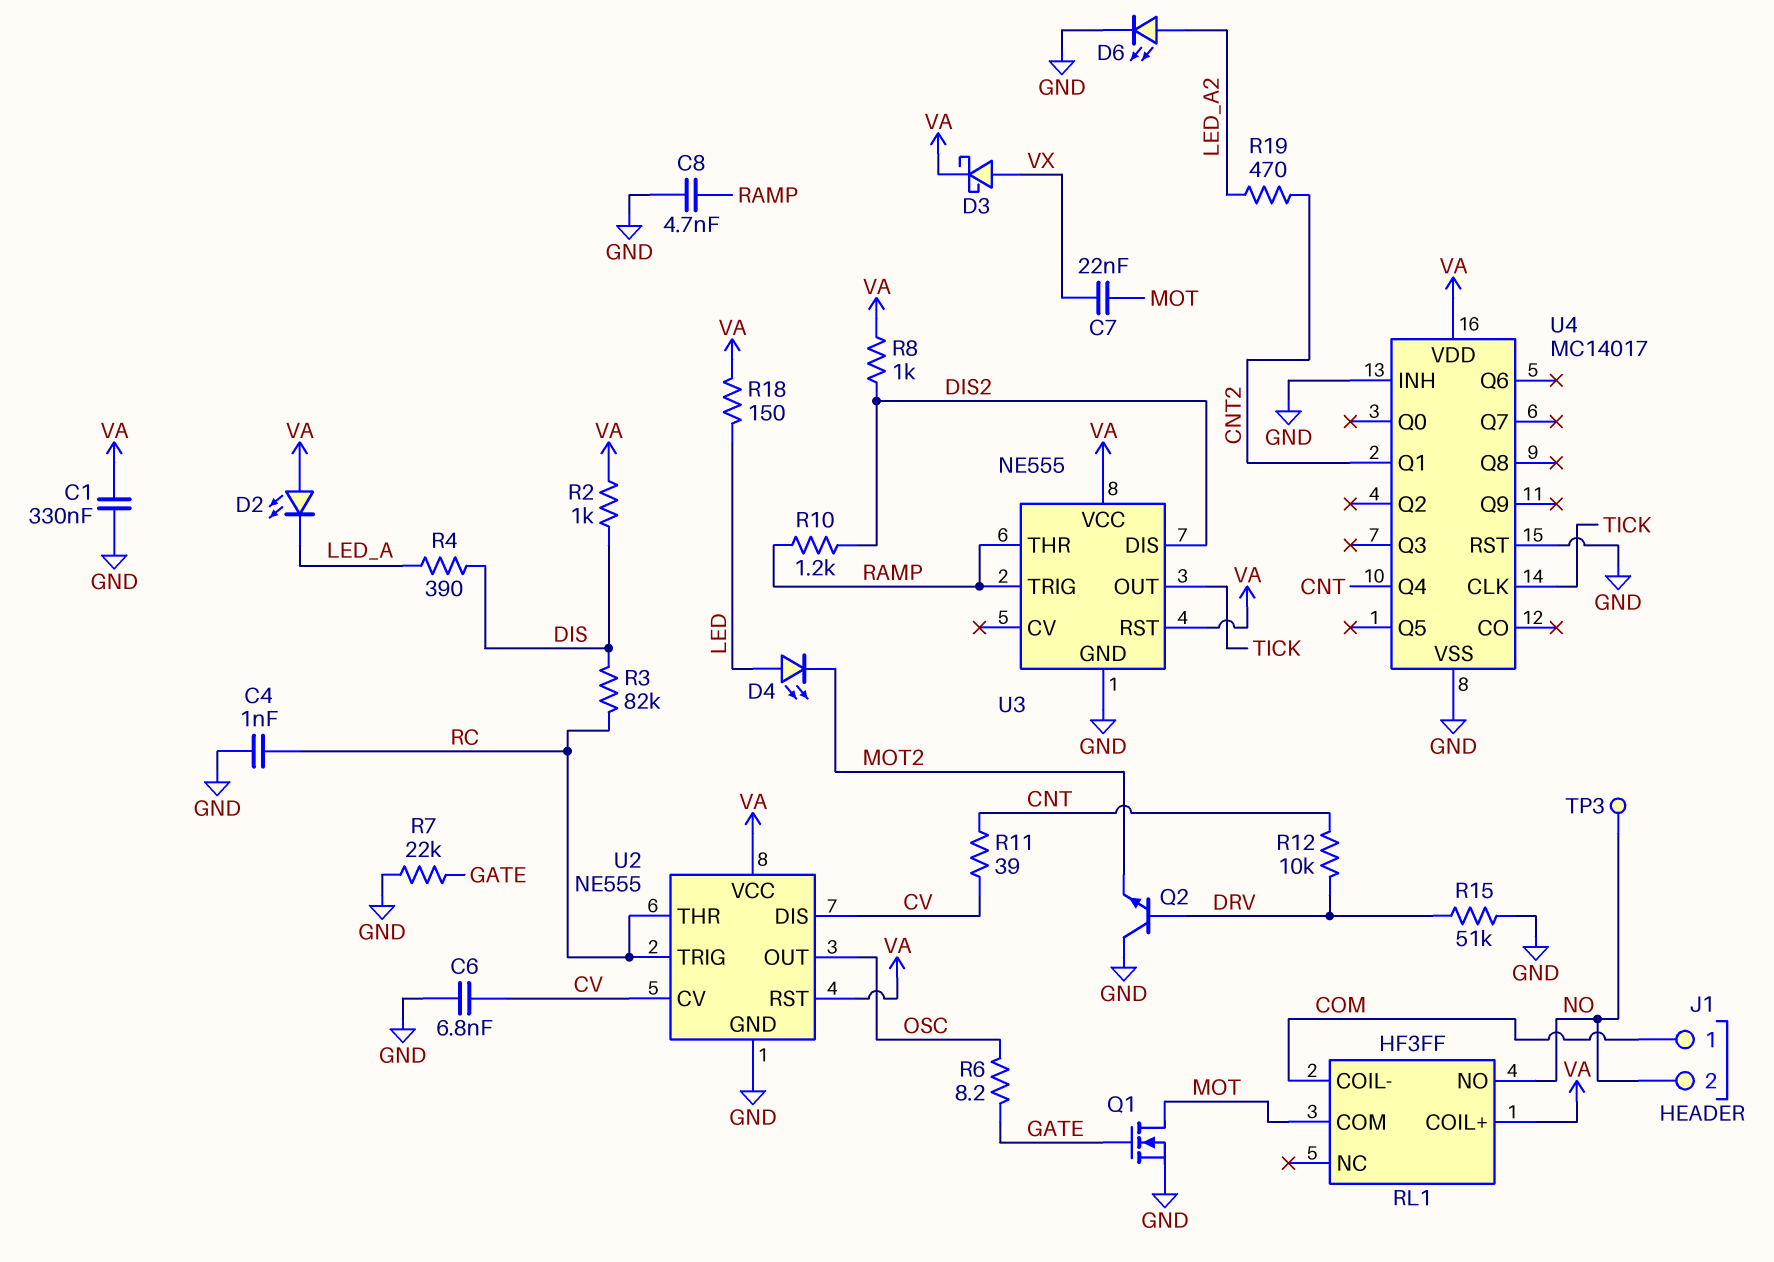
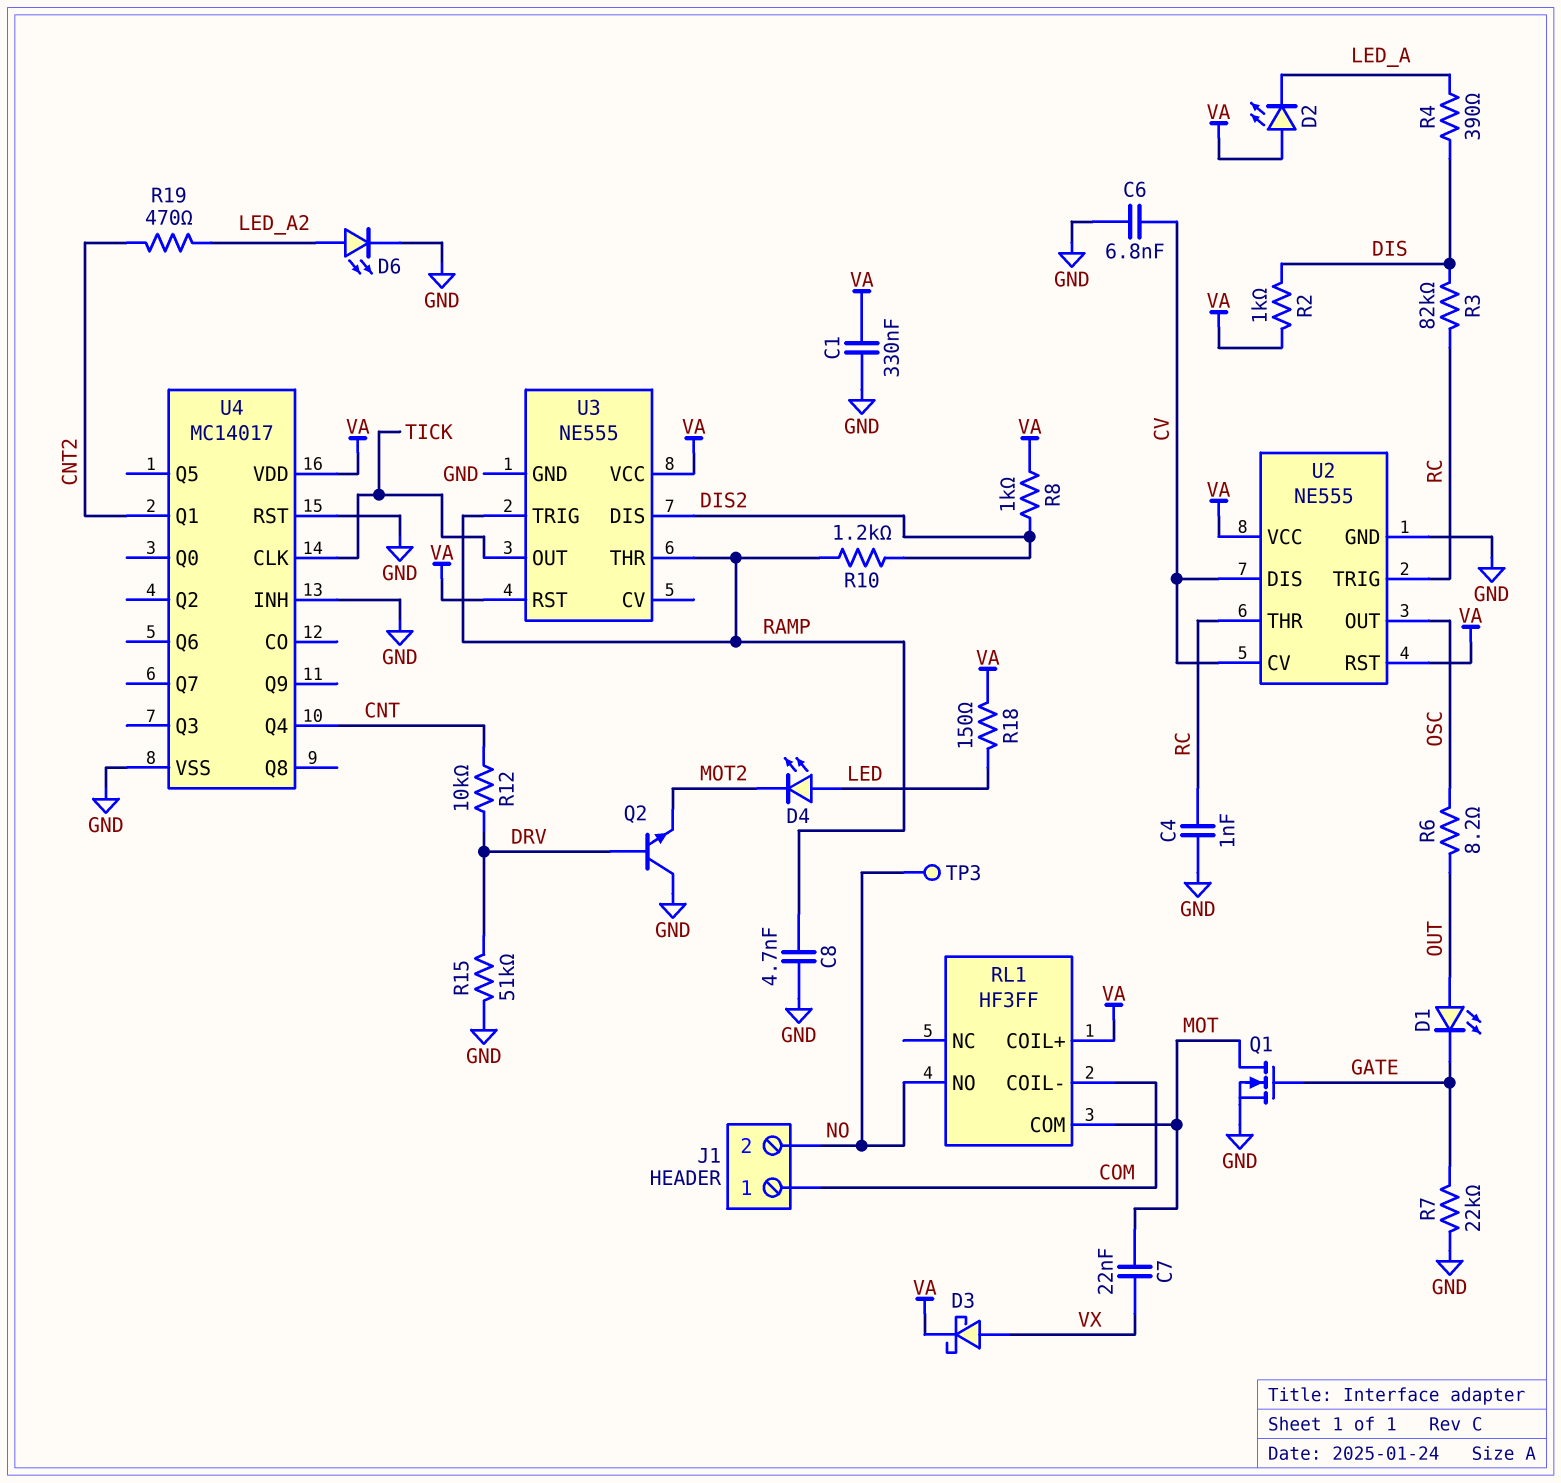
D1: none -> LED (A OUT, K GATE)
R6: 8.2 (GATE, OSC) -> 8.2 (OSC, OUT)
R11: 39 (CNT, CV) -> none

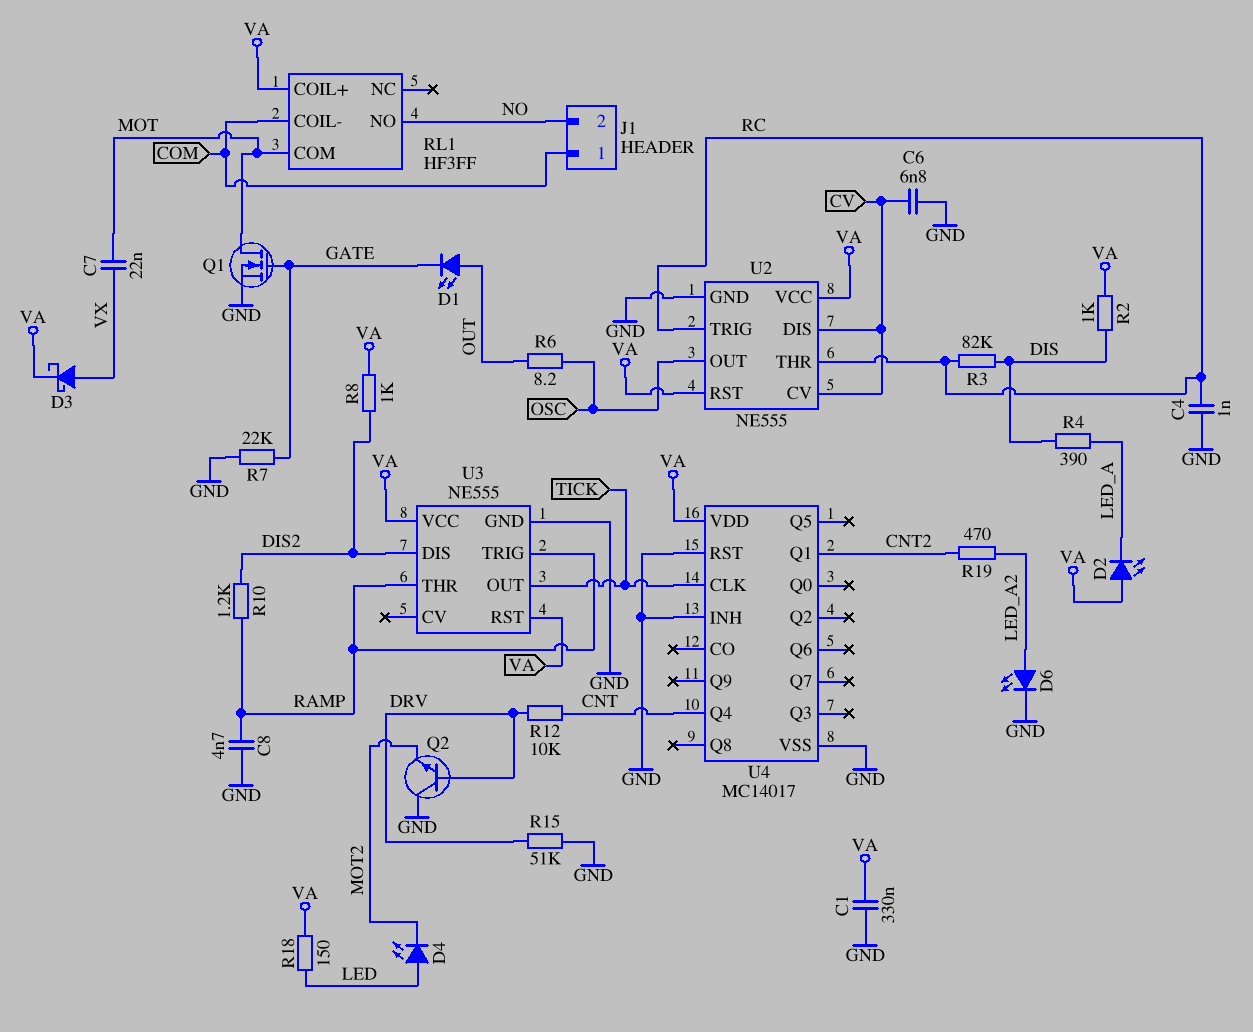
TP3: test point (NO) -> none

